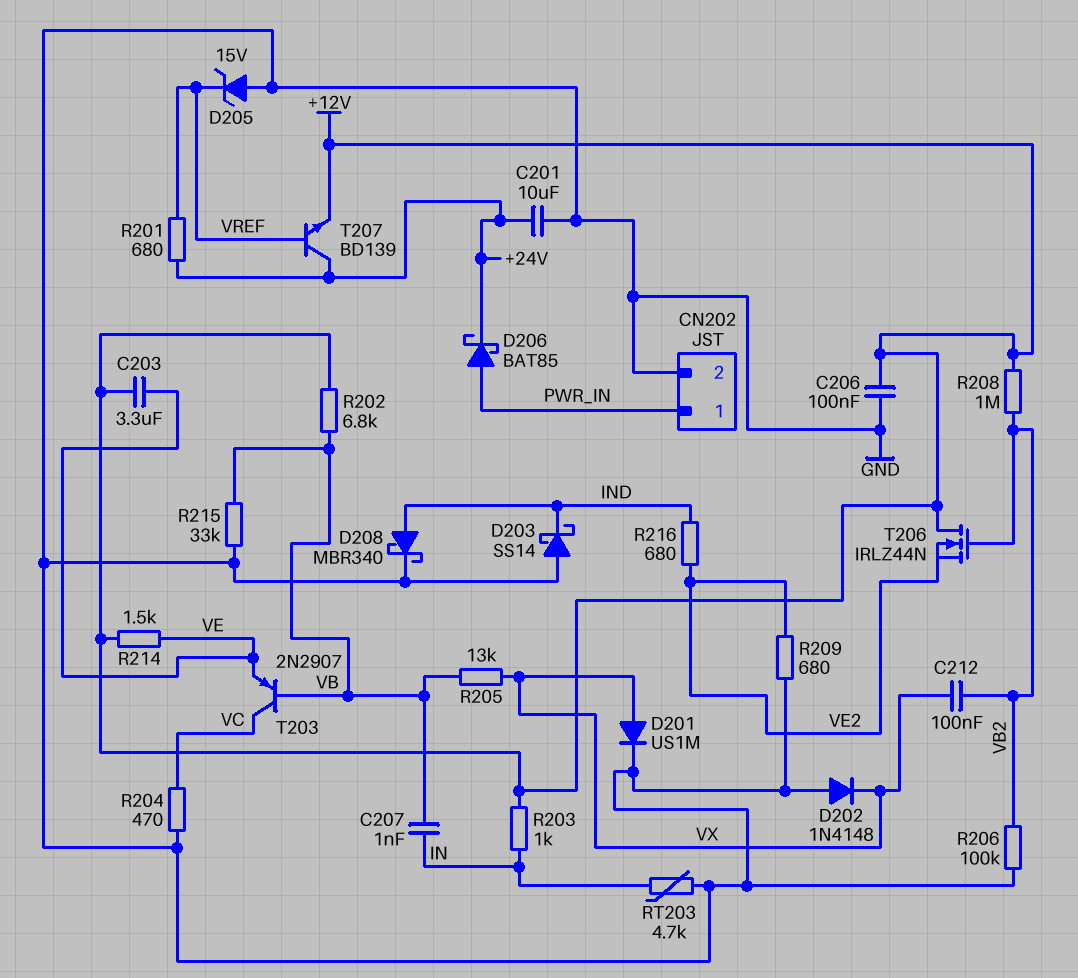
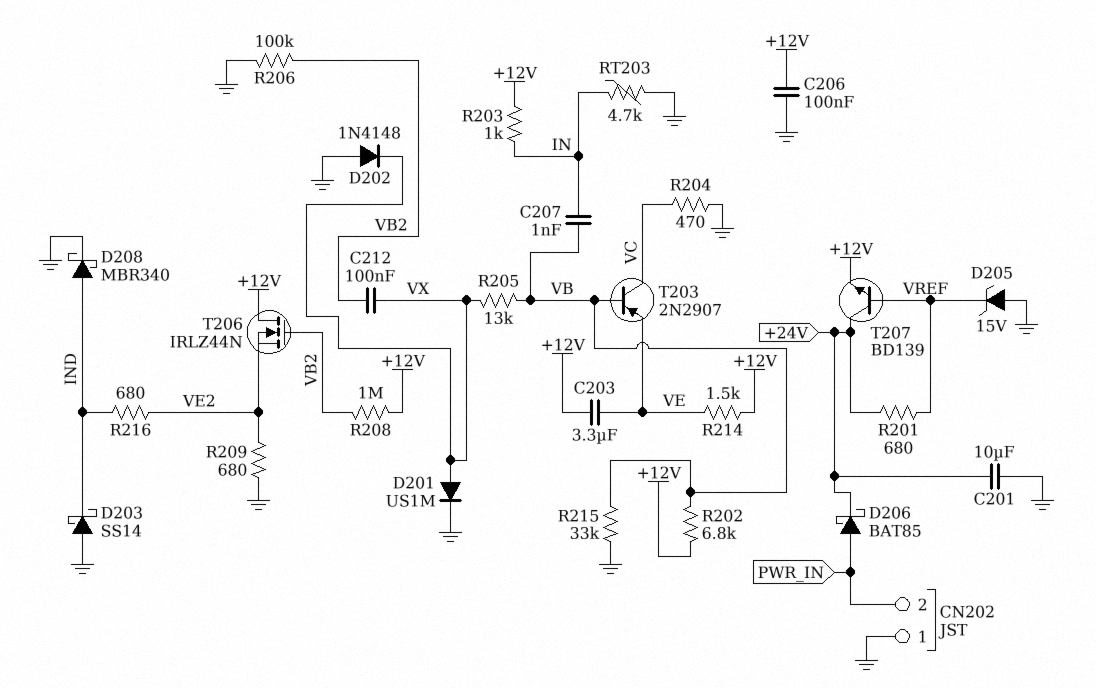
CN202 pin 1: PWR_IN -> GND
CN202 pin 2: GND -> PWR_IN

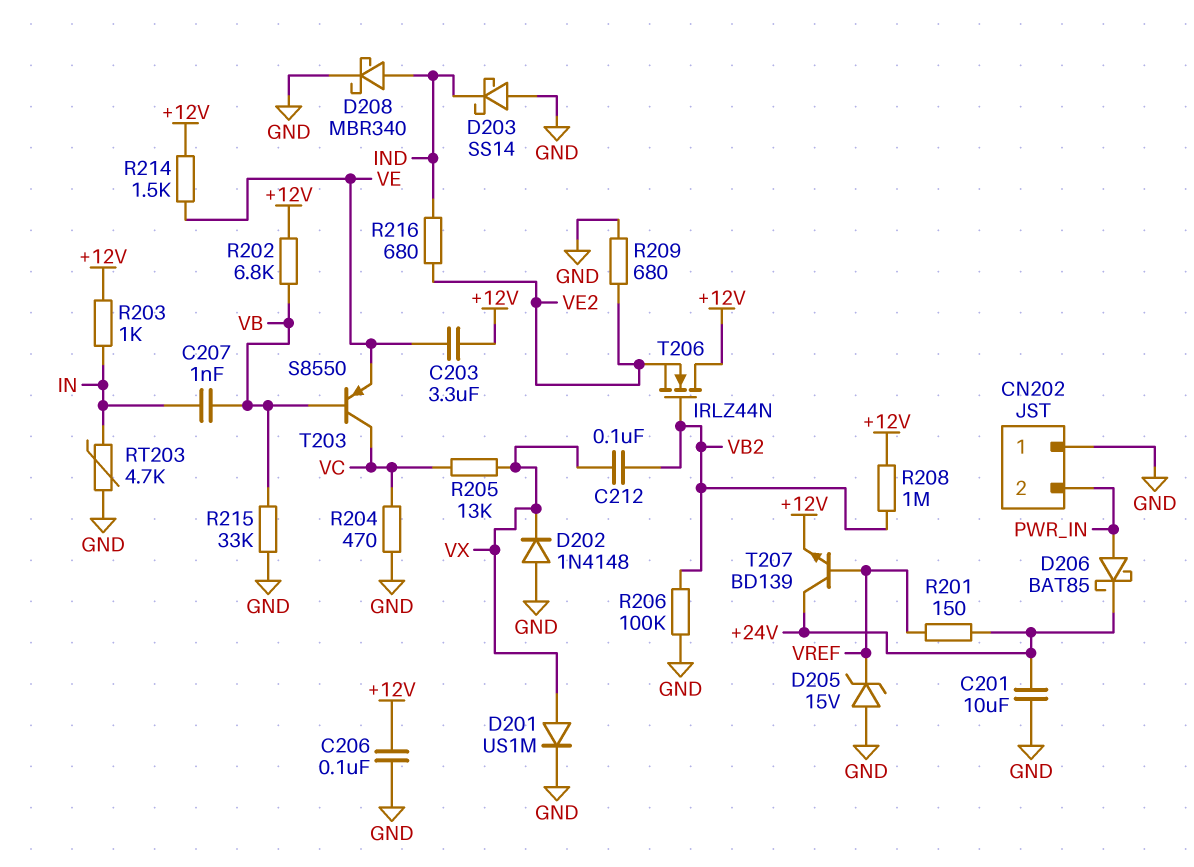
R201: 680 (+24V, VREF) -> 150 (+24V, VREF)
R205: 13k (VB, VX) -> 13k (VC, VX)
T203: PNP 2N2907 (B VB, C VC, E VE) -> PNP S8550 (B VB, C VC, E VE)

